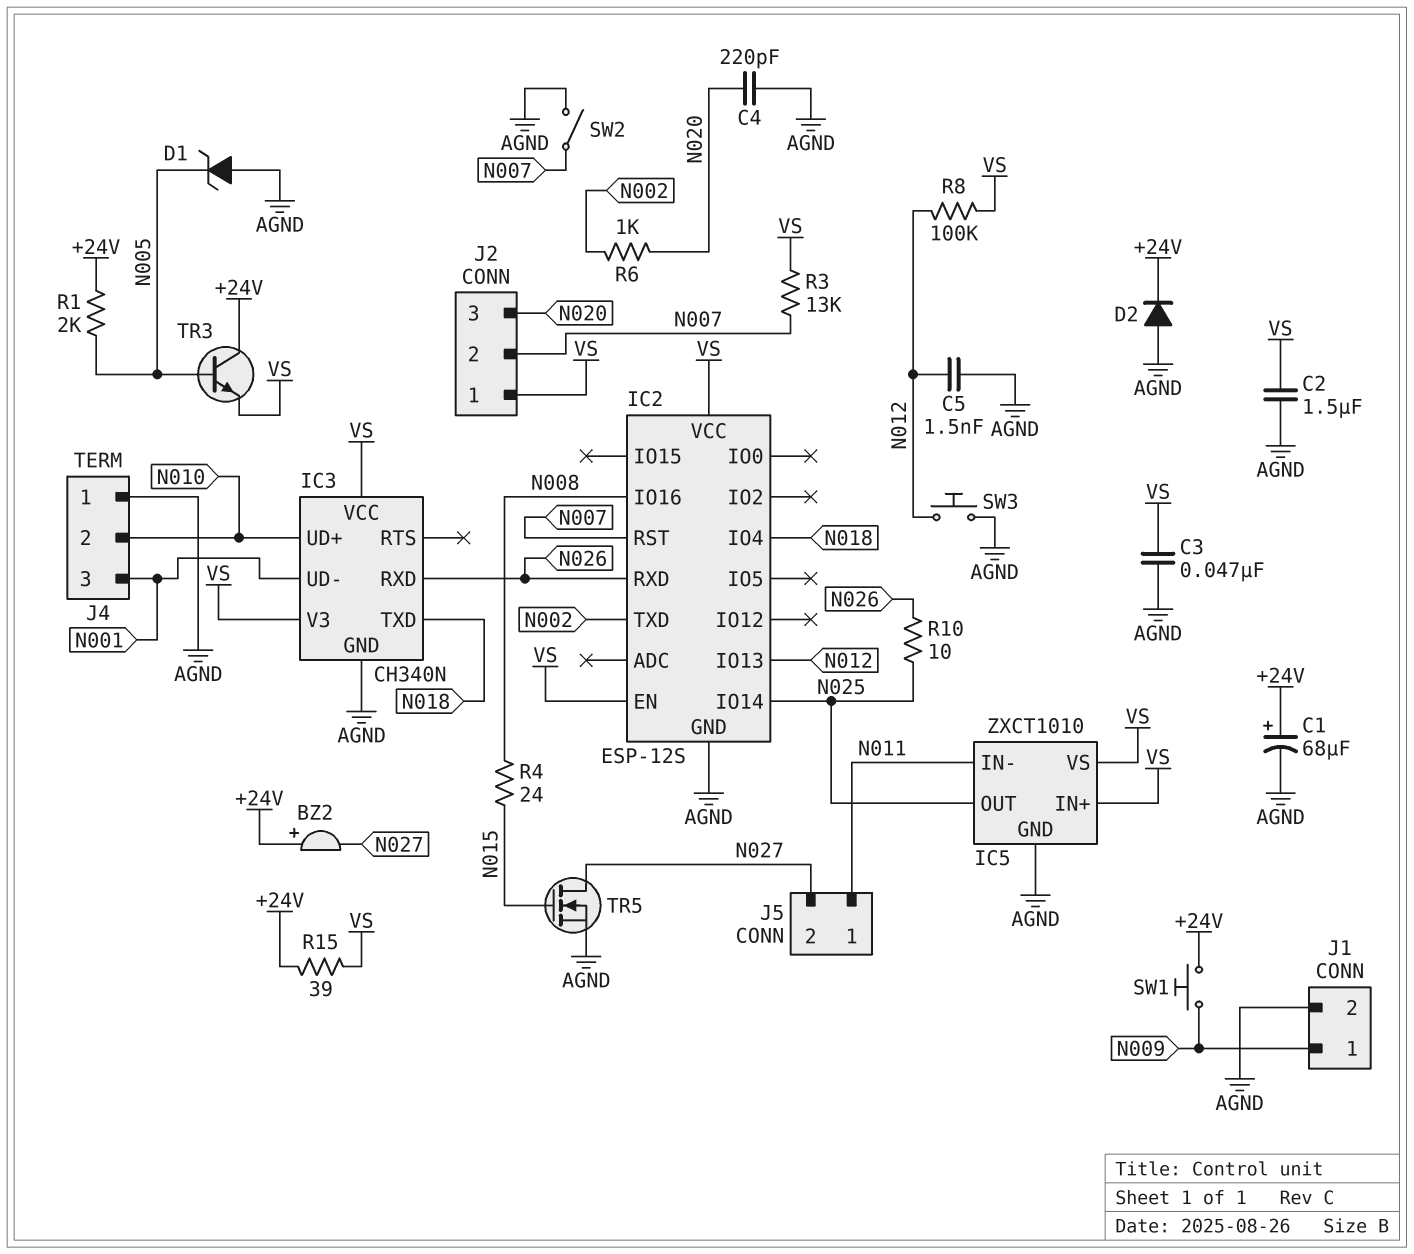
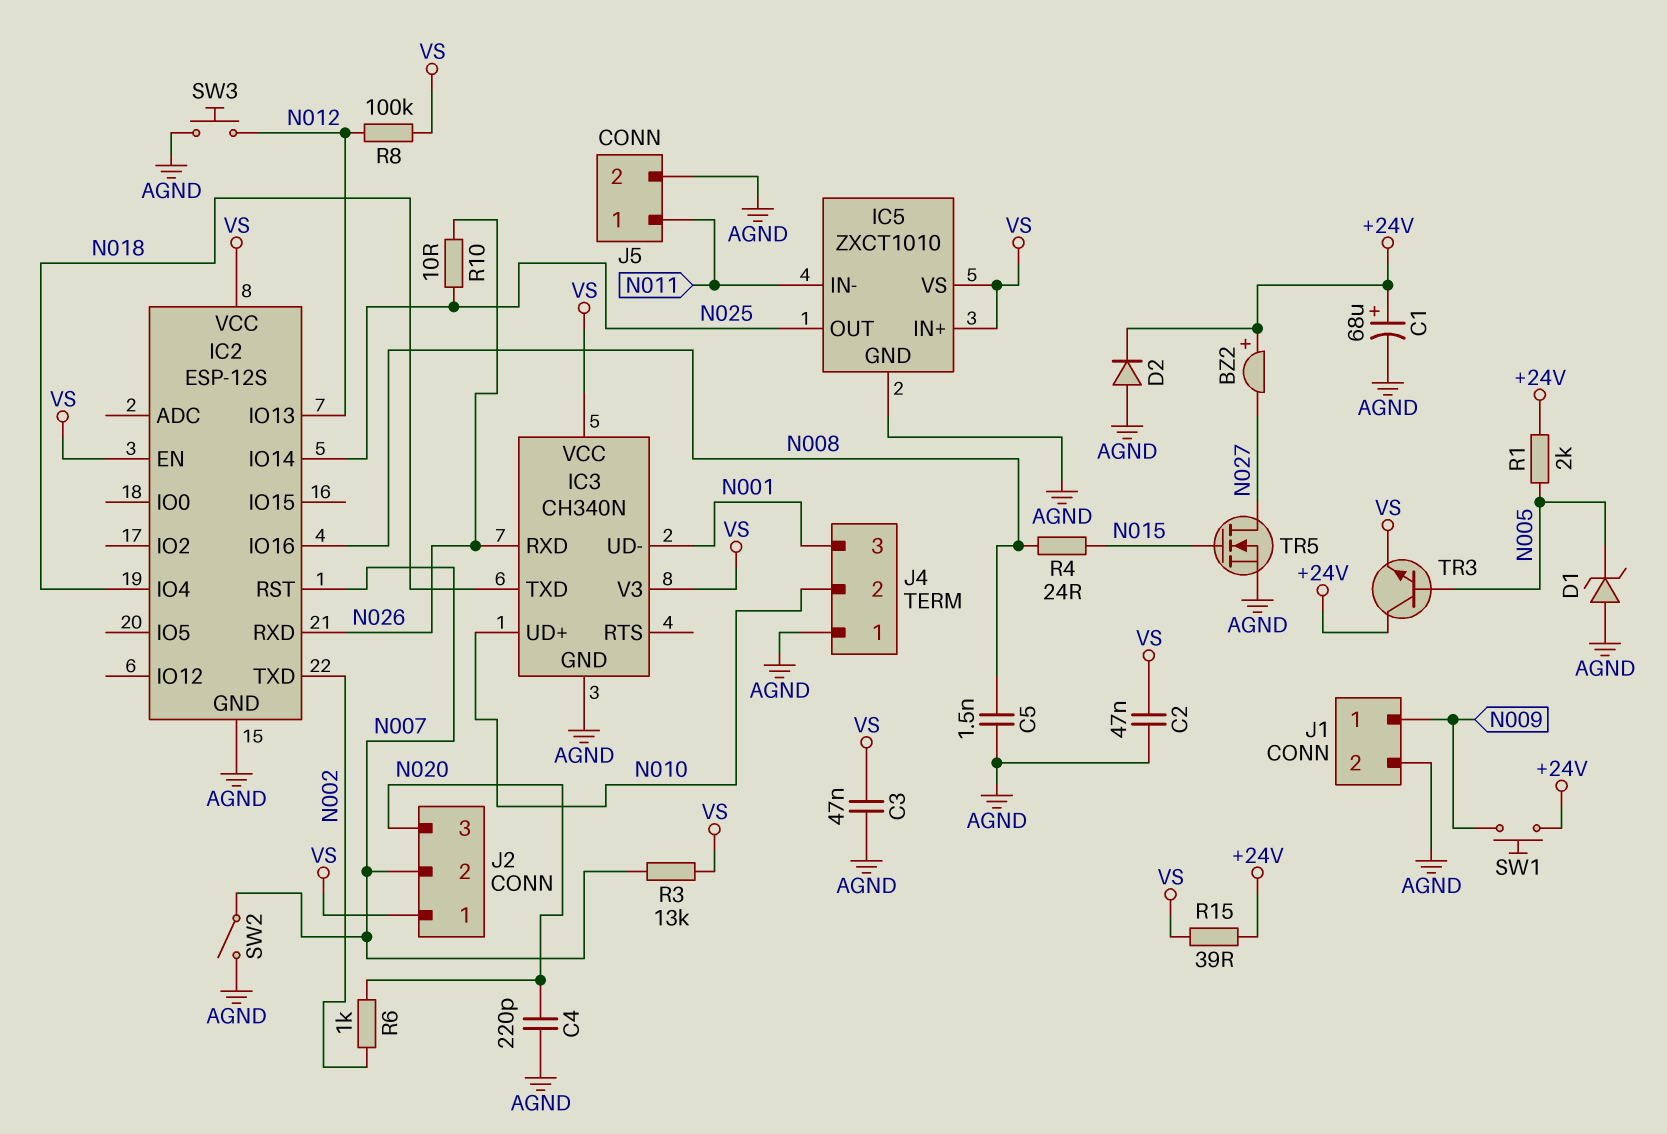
C2: 1.5uF (AGND, VS) -> 47nF (AGND, VS)
C5: 1.5nF (AGND, N012) -> 1.5nF (AGND, N008)
J5 pin 2: N027 -> AGND

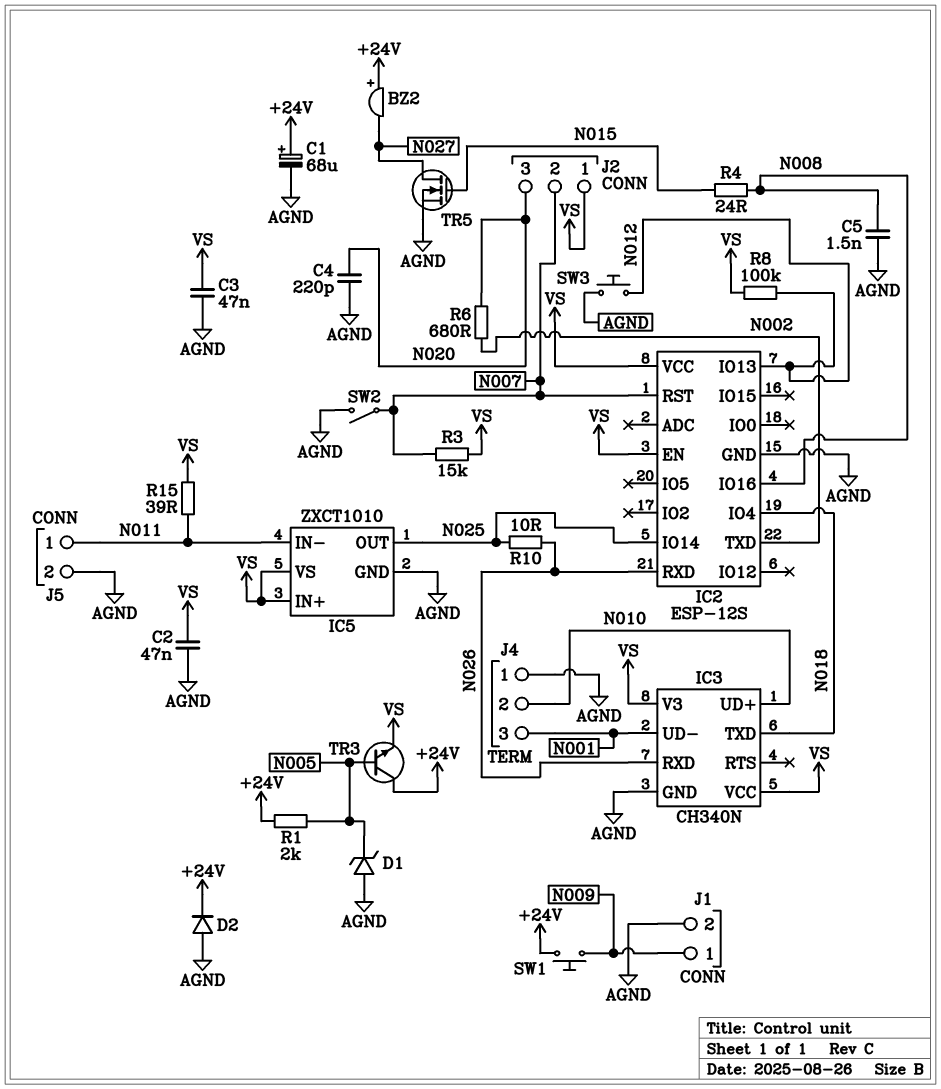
R3: 13k (N007, VS) -> 15k (N007, VS)
R6: 1k (N002, N020) -> 680 (N002, N020)
R15: 39 (+24V, VS) -> 39 (N011, VS)

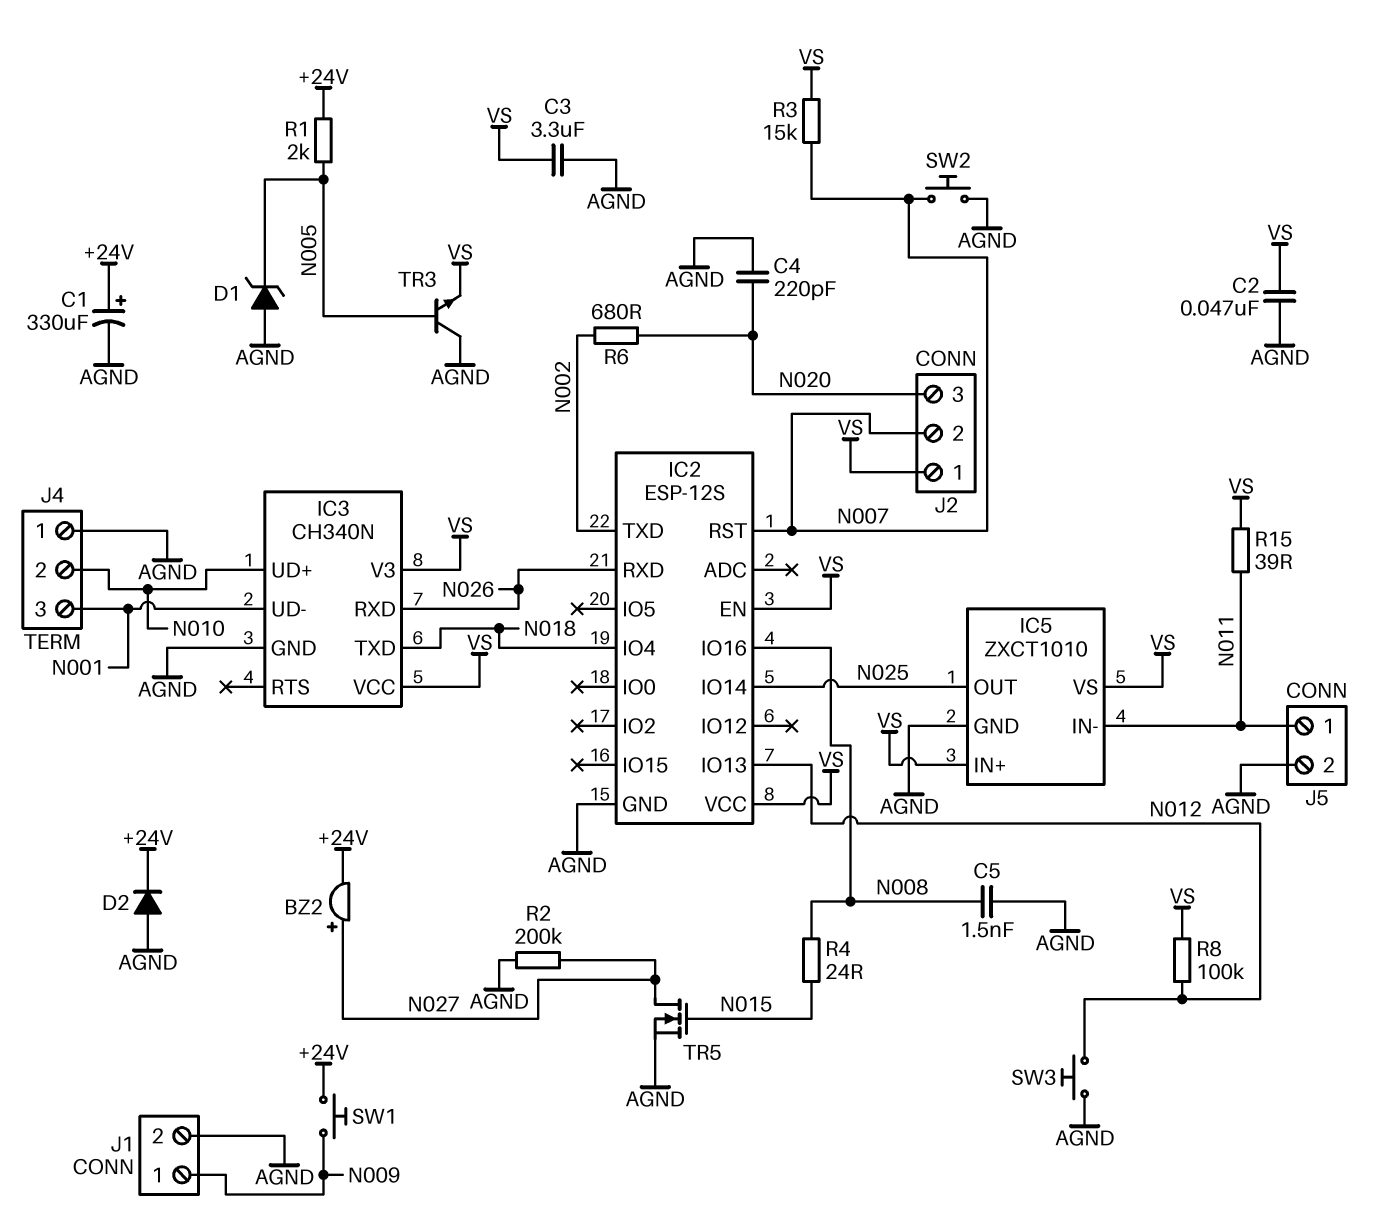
BZ2: buzzer (plus +24V, minus N027) -> buzzer (plus N027, minus +24V)
C1: 68uF (plus +24V, minus AGND) -> 330uF (plus +24V, minus AGND)
C3: 47nF (AGND, VS) -> 3.3uF (AGND, VS)
R2: none -> 200k (AGND, N027)
R10: 10 (N025, N026) -> none
SW2: switch (AGND, N007) -> button (AGND, N007)
TR3: NPN (B N005, C +24V, E VS) -> NPN (B N005, C AGND, E VS)

